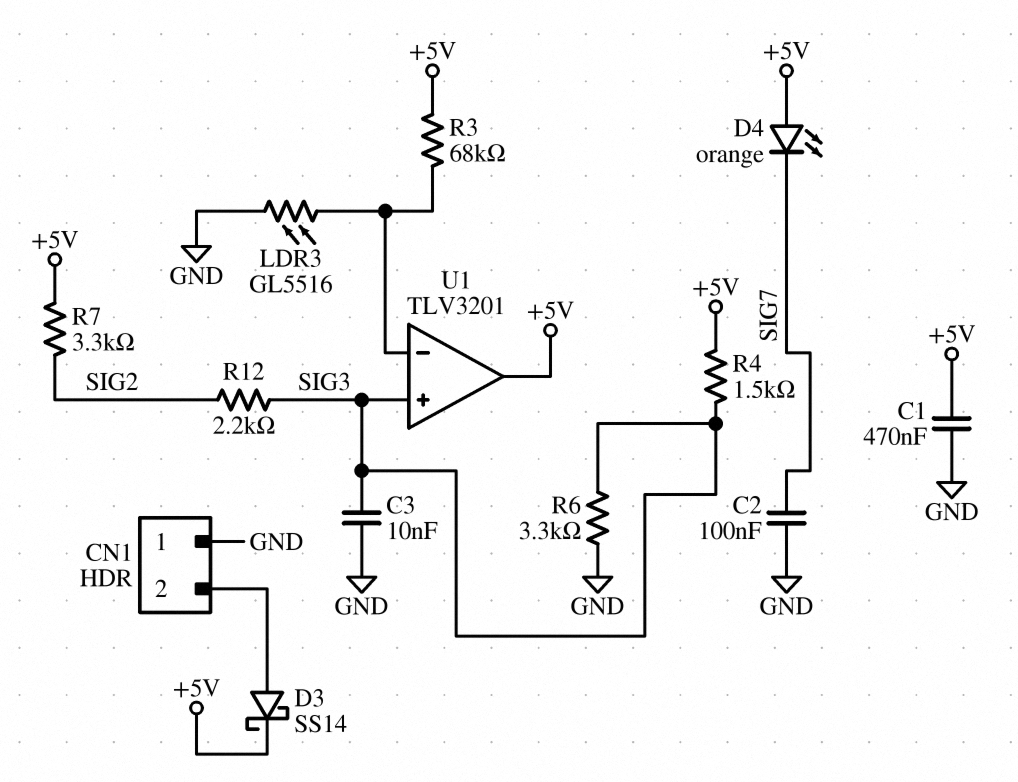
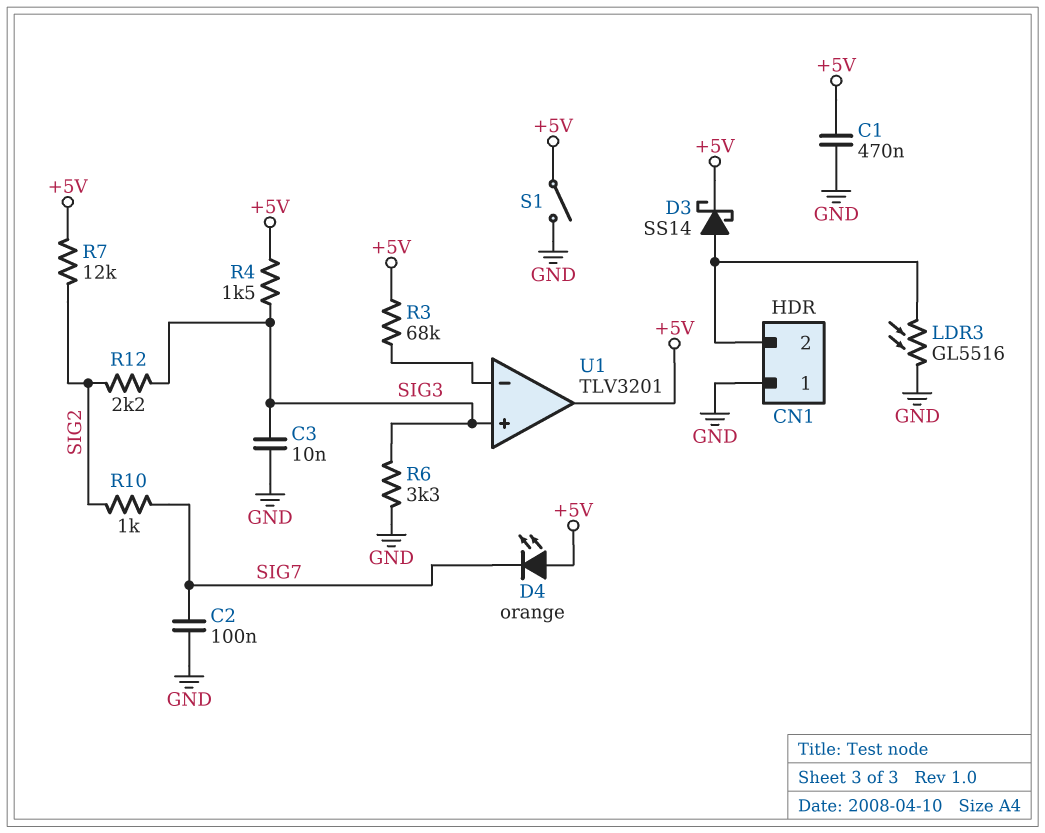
LDR3: GL5516 (GND, U1/in-) -> GL5516 (CN1/2, GND)
R7: 3.3k (+5V, SIG2) -> 12k (+5V, SIG2)
R10: none -> 1k (SIG2, SIG7)
S1: none -> switch (+5V, GND)

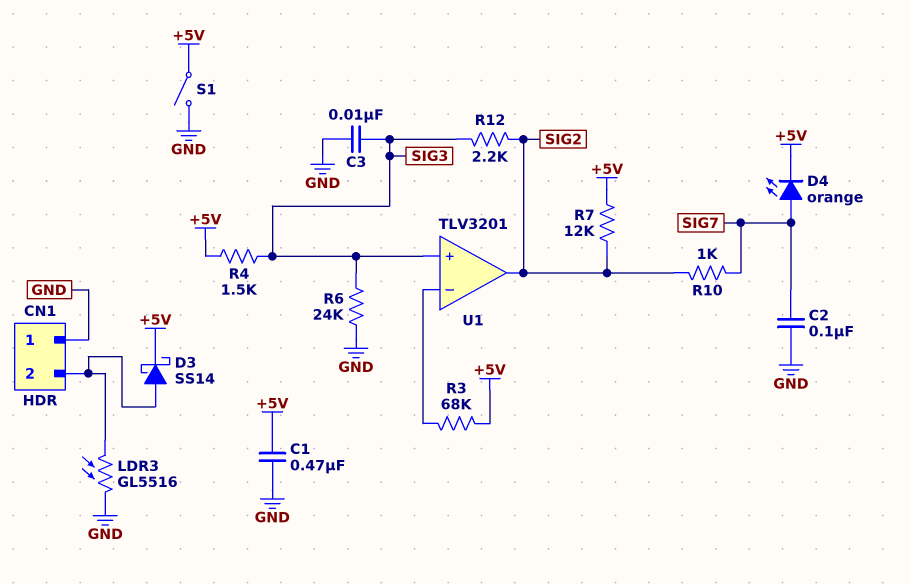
D4: LED orange (A +5V, K SIG7) -> LED orange (A SIG7, K +5V)
R6: 3.3k (GND, SIG3) -> 24k (GND, SIG3)
U1 pin out: +5V -> SIG2

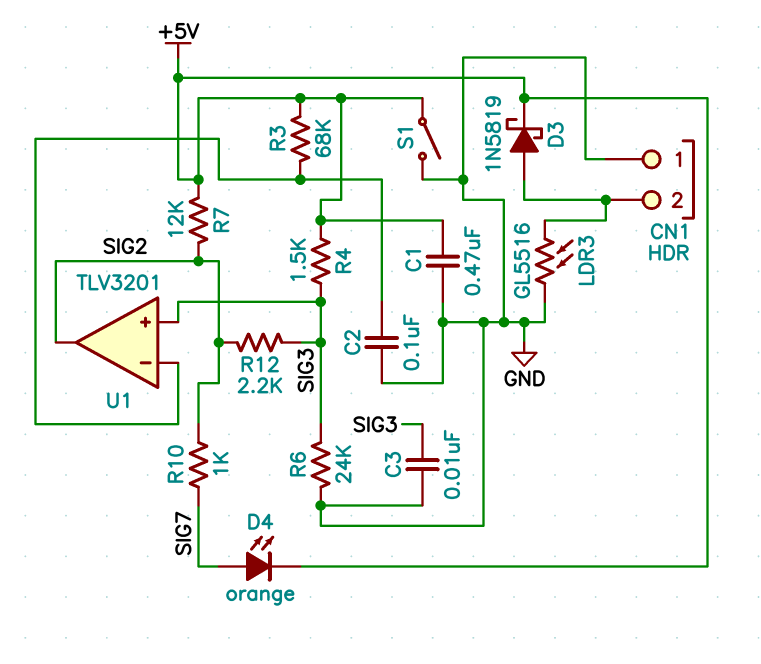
C2: 100nF (GND, SIG7) -> 100nF (GND, U1/in-)
D3: schottky SS14 (A CN1/2, K +5V) -> schottky 1N5819 (A CN1/2, K +5V)

